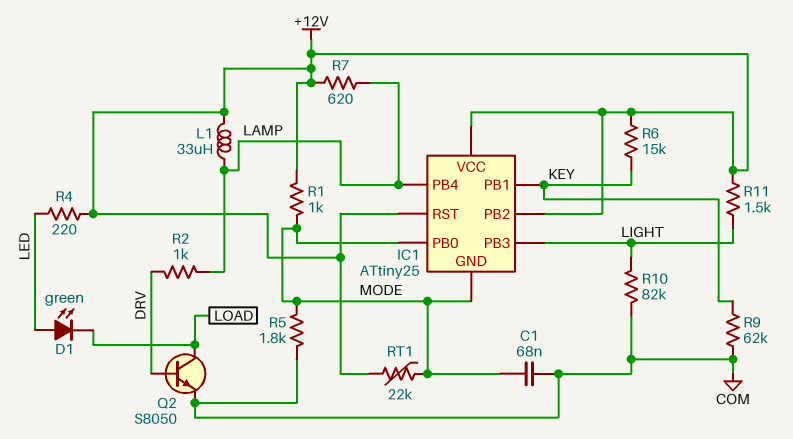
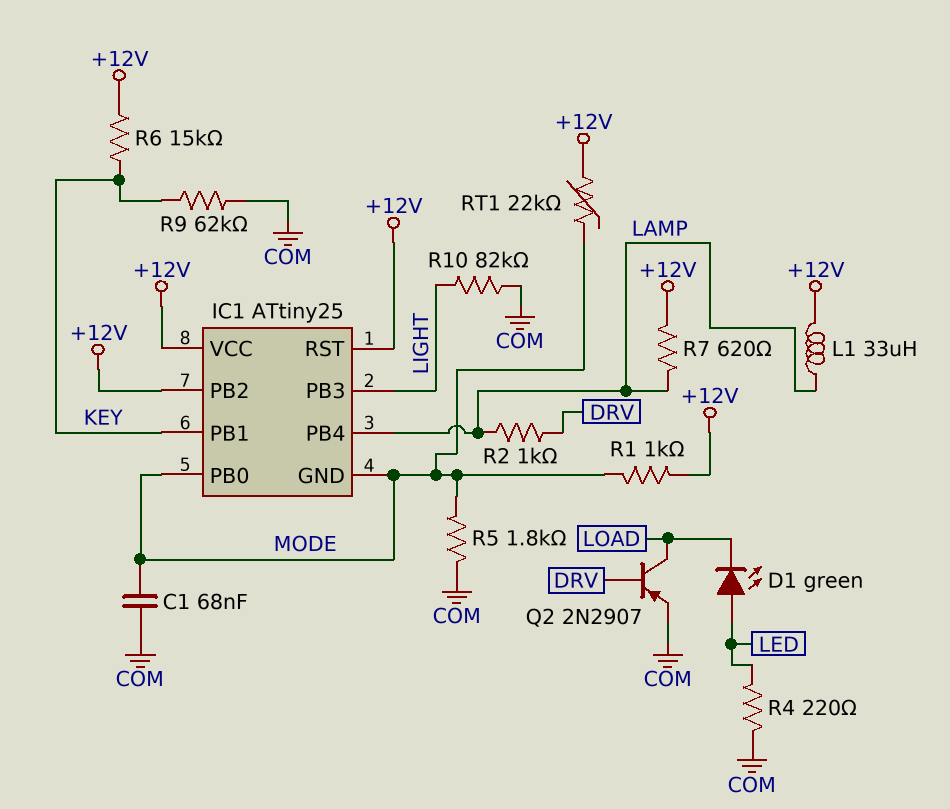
Q2: NPN S8050 (B DRV, C LOAD, E COM) -> PNP 2N2907 (B DRV, C LOAD, E COM)
R4: 220 (+12V, LED) -> 220 (COM, LED)
R11: 1.5k (+12V, LIGHT) -> none

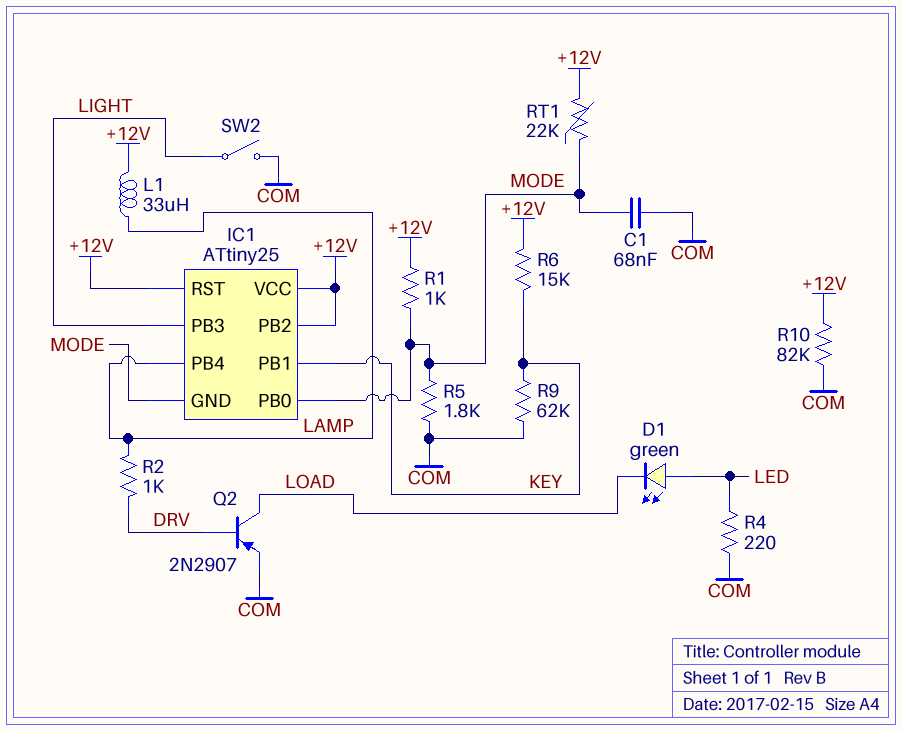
R7: 620 (+12V, LAMP) -> none
R10: 82k (COM, LIGHT) -> 82k (+12V, COM)
SW2: none -> switch (COM, LIGHT)

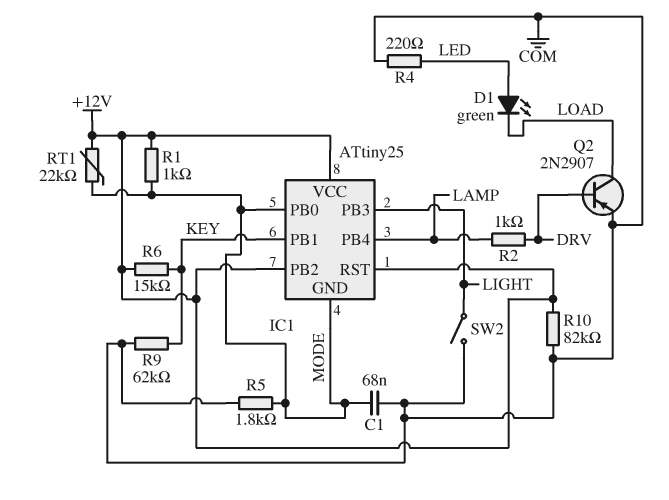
L1: 33uH (+12V, LAMP) -> none

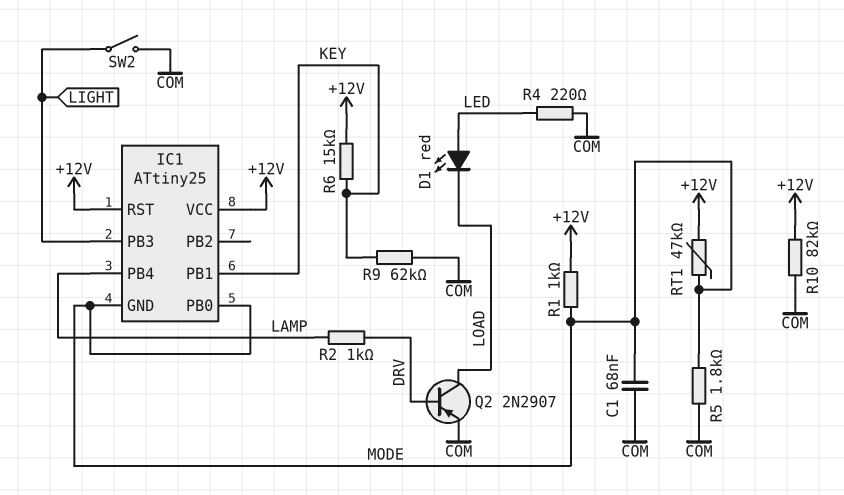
D1: LED green (A LED, K LOAD) -> LED red (A LED, K LOAD)
IC1 pin PB2: +12V -> none
RT1: 22k (+12V, MODE) -> 47k (+12V, MODE)

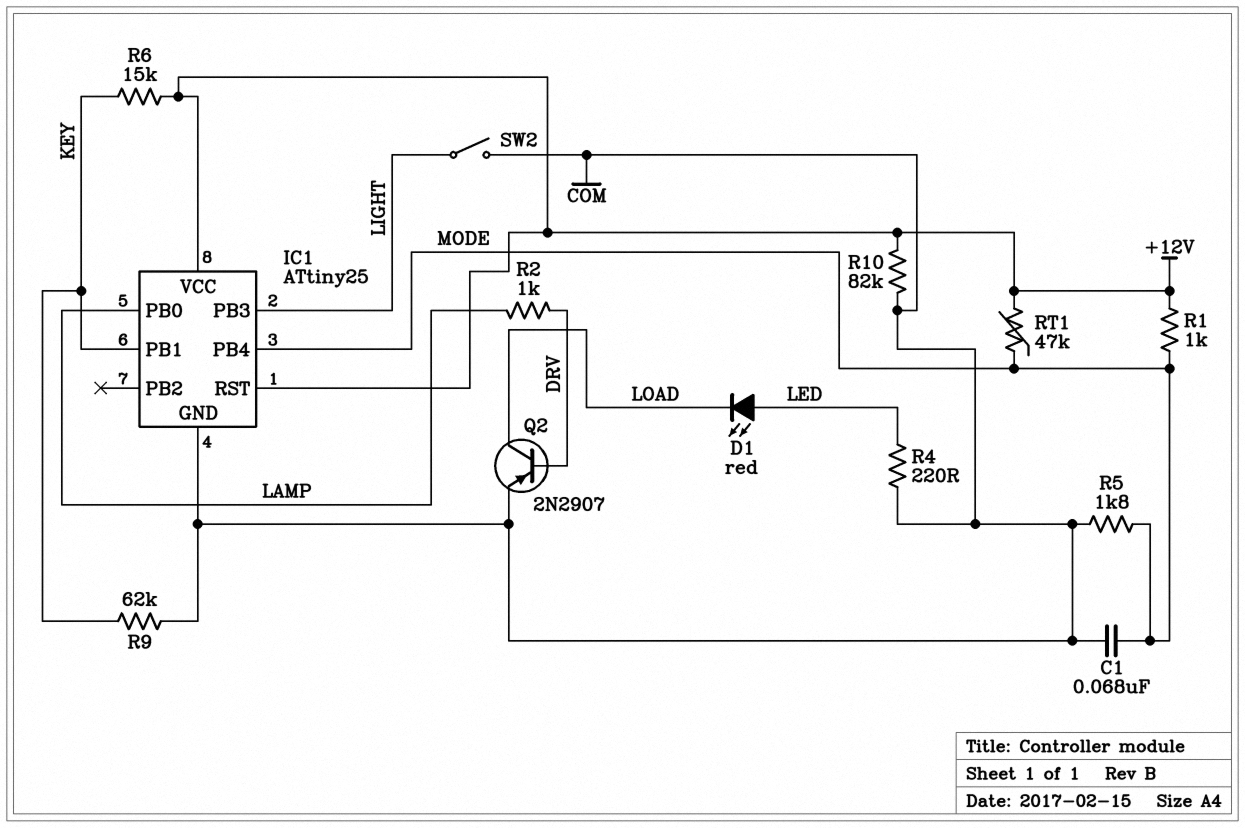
IC1 pin GND: MODE -> COM
IC1 pin PB0: MODE -> LAMP
IC1 pin PB4: LAMP -> MODE

